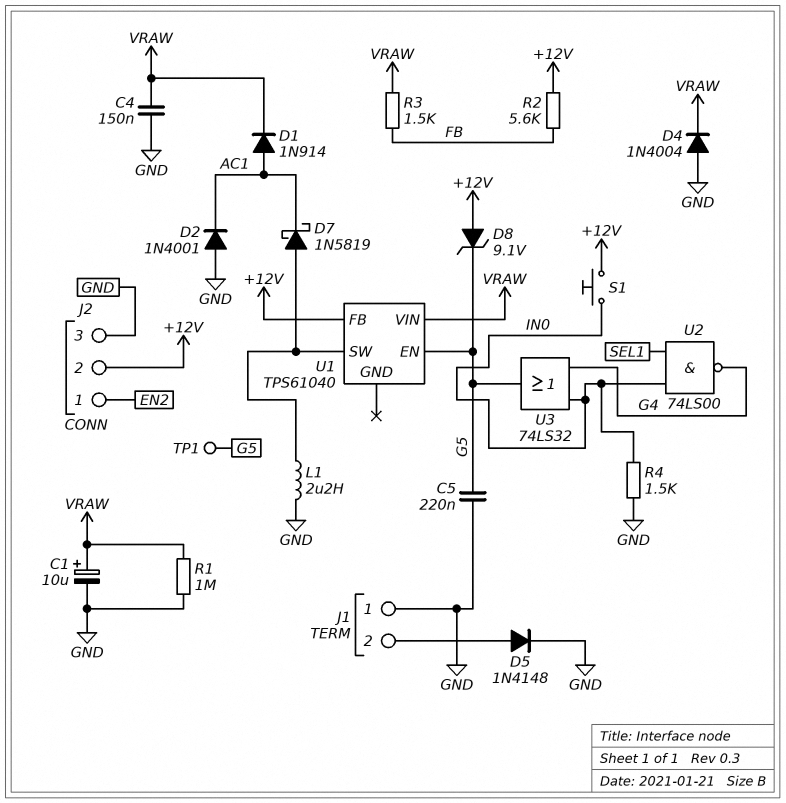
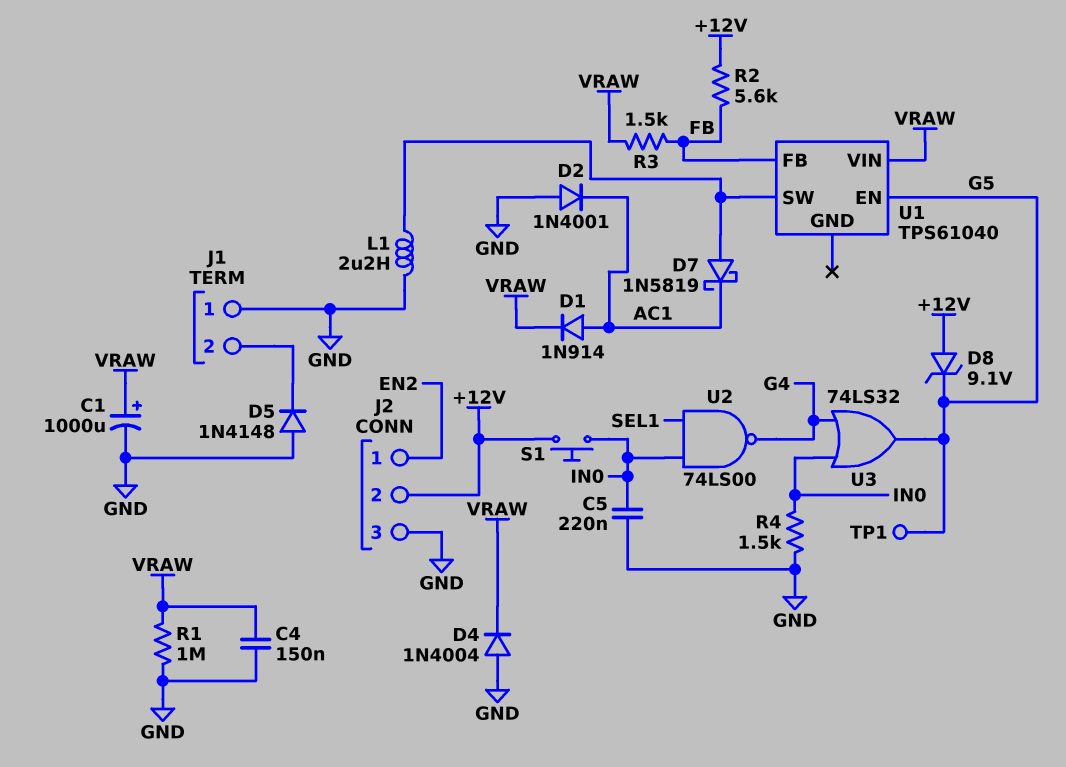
C1: 10uF (plus VRAW, minus GND) -> 1000uF (plus VRAW, minus GND)
C5: 220nF (G5, GND) -> 220nF (GND, IN0)
D5: diode 1N4148 (A J1/2, K GND) -> diode 1N4148 (A GND, K J1/2)
U1 pin FB: +12V -> FB

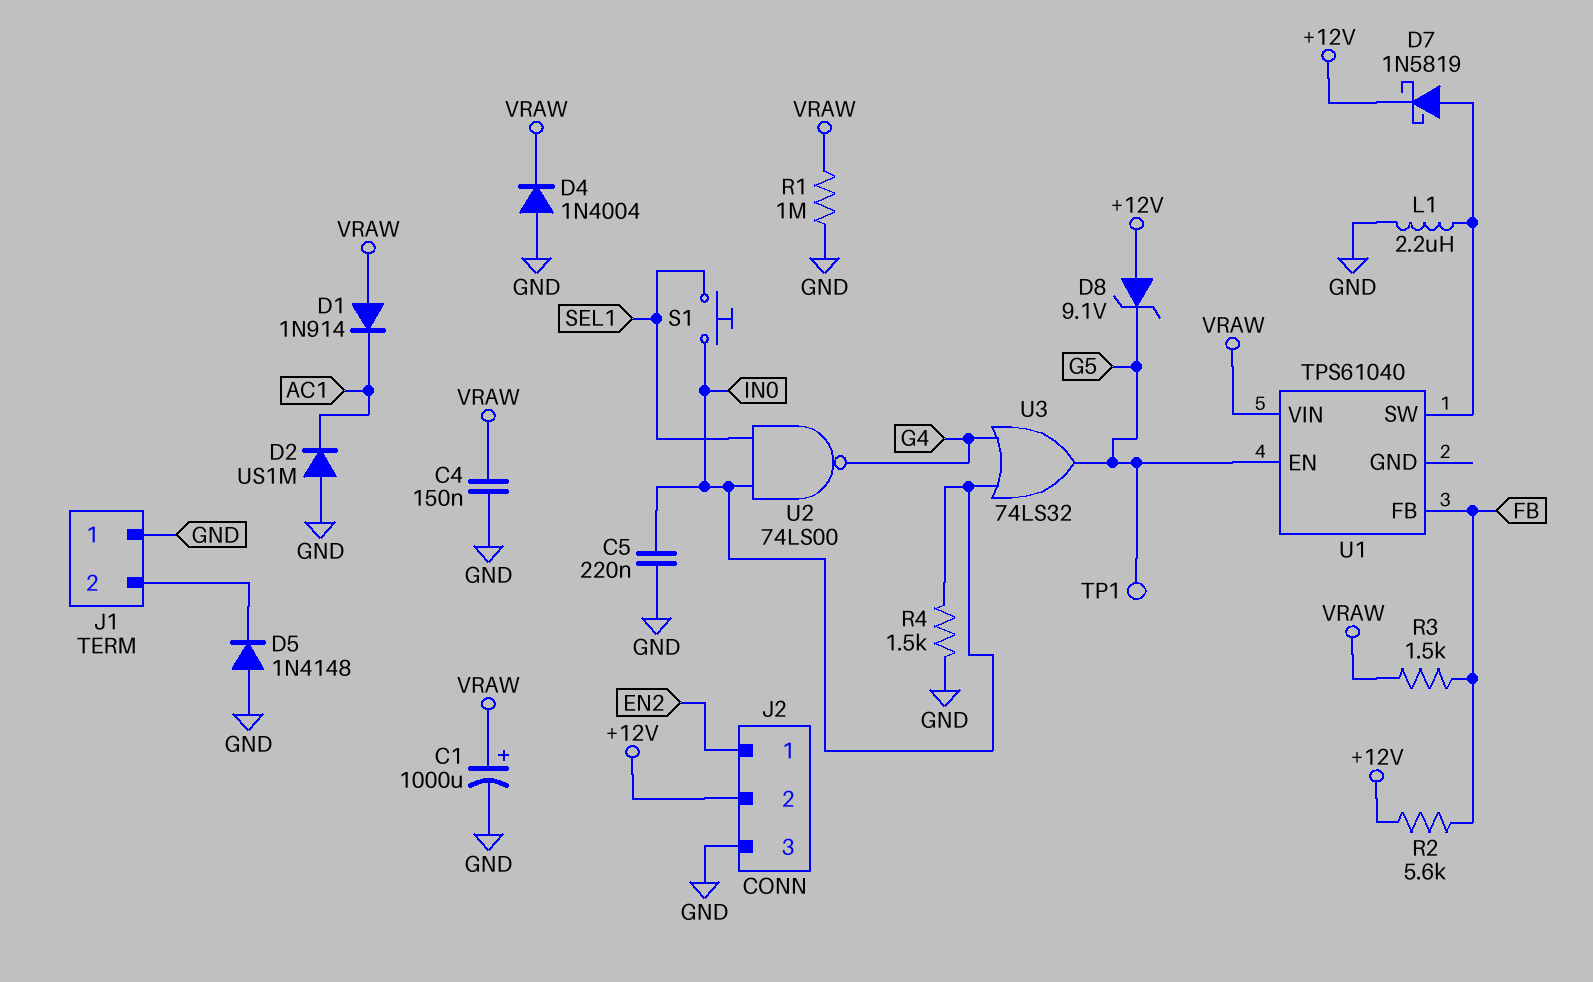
D1: diode 1N914 (A AC1, K VRAW) -> diode 1N914 (A VRAW, K AC1)
D2: diode 1N4001 (A GND, K AC1) -> diode US1M (A GND, K AC1)
D7: schottky 1N5819 (A U1/SW, K AC1) -> schottky 1N5819 (A U1/SW, K +12V)
S1: button (+12V, IN0) -> button (IN0, SEL1)

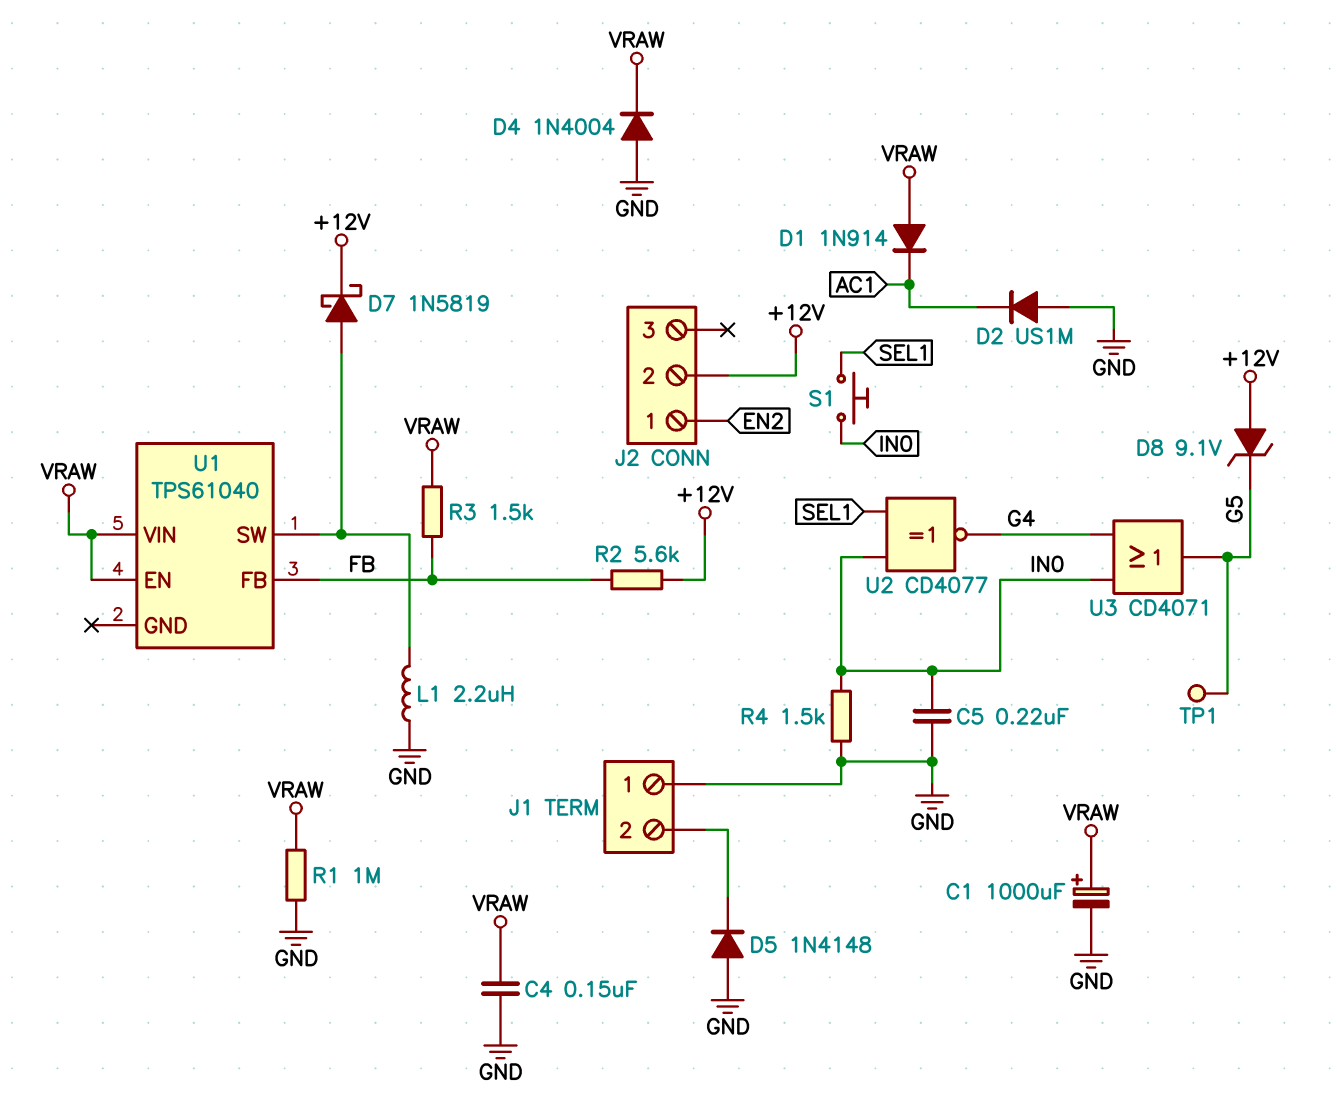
J2 pin 3: GND -> none
U1 pin EN: G5 -> VRAW
U2: NAND 74LS00 (in IN0, in SEL1, out G4) -> XNOR CD4077 (in IN0, in SEL1, out G4)
U3: OR 74LS32 (in G4, in IN0, out G5) -> OR CD4071 (in G4, in IN0, out G5)

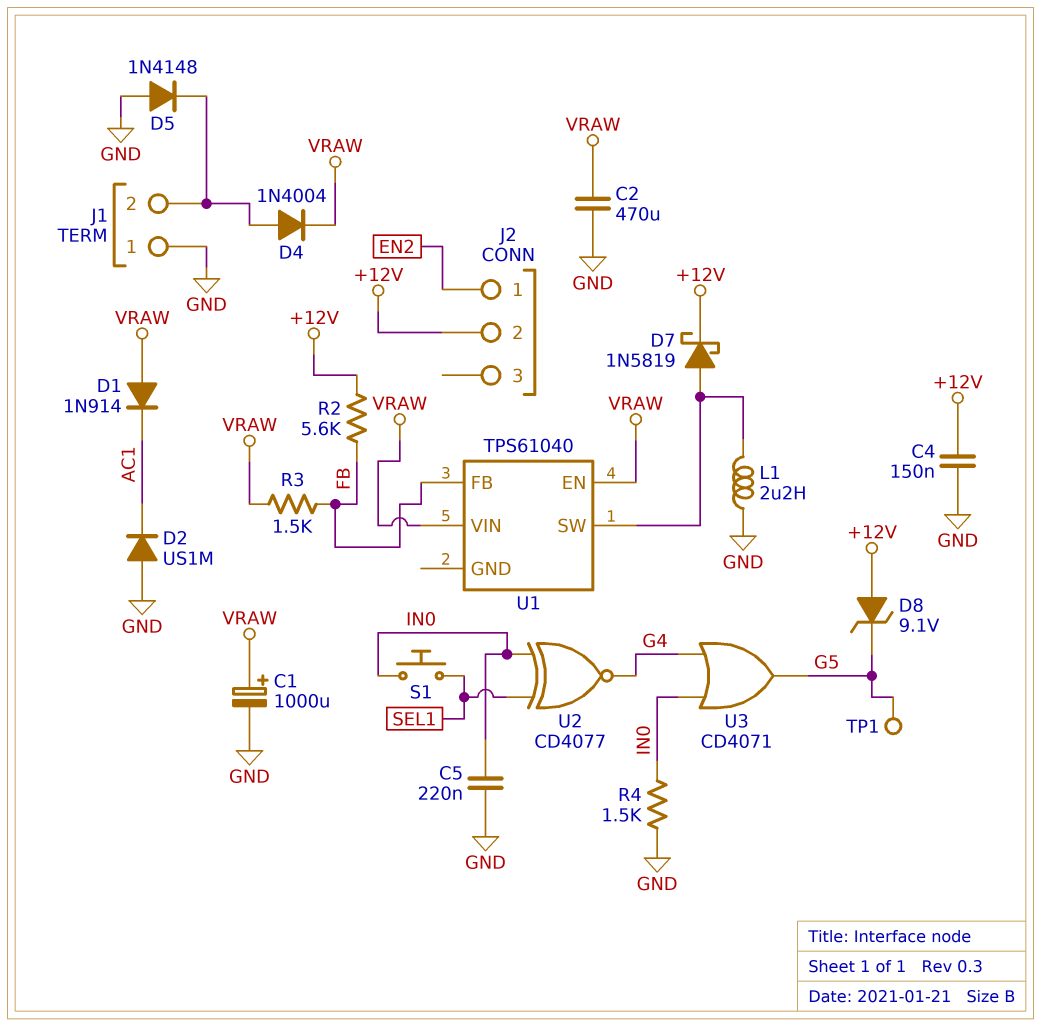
C2: none -> 470uF (GND, VRAW)
C4: 150nF (GND, VRAW) -> 150nF (+12V, GND)
D4: diode 1N4004 (A GND, K VRAW) -> diode 1N4004 (A J1/2, K VRAW)
R1: 1M (GND, VRAW) -> none

